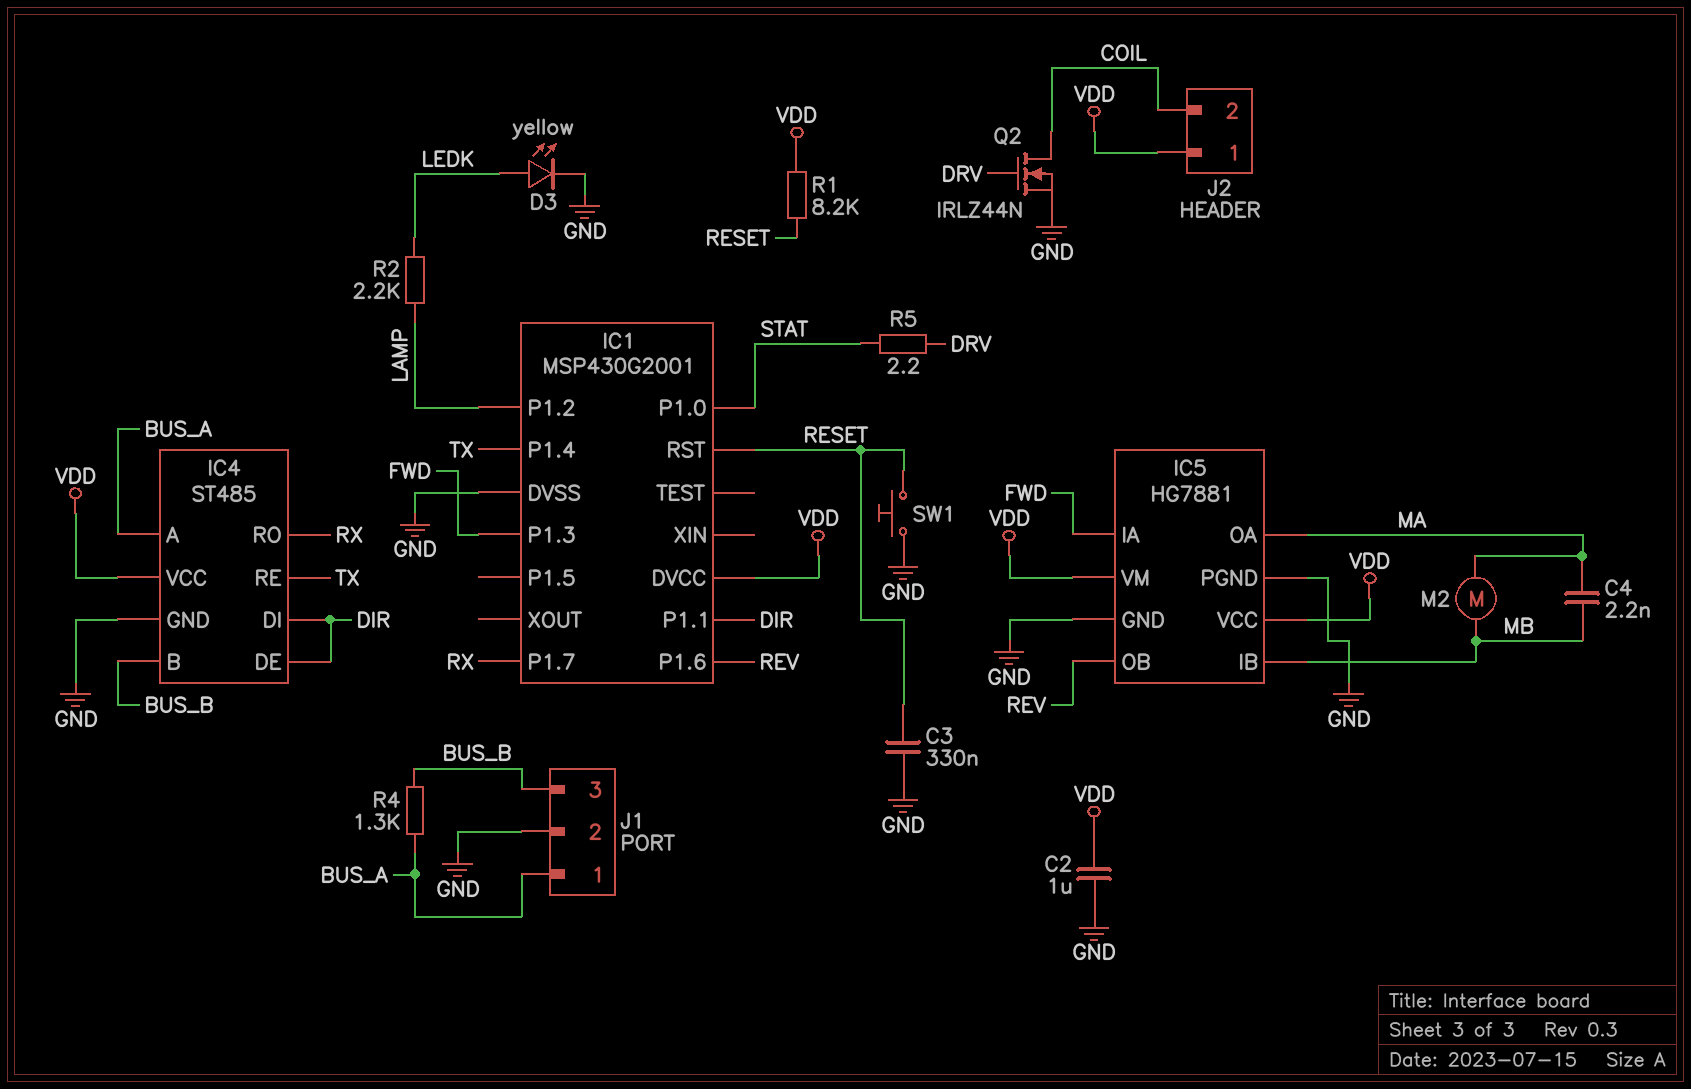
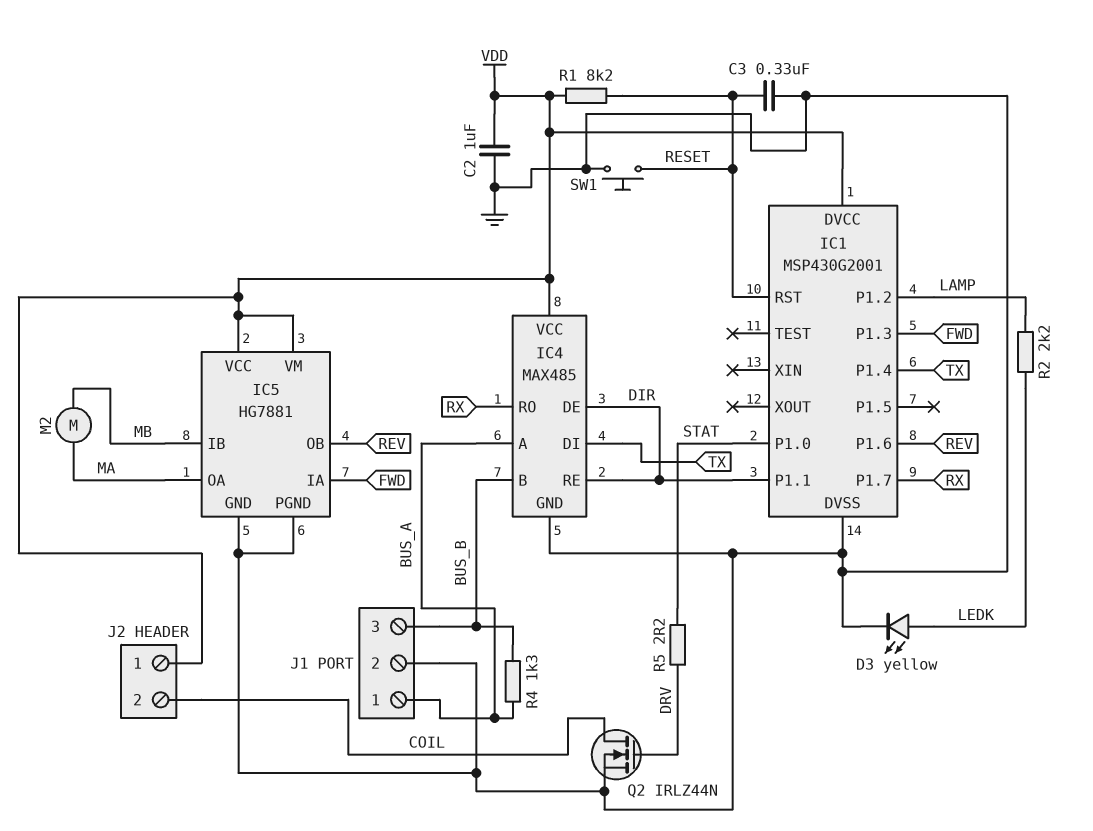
C4: 2.2nF (MA, MB) -> none
IC4: ST485 -> MAX485
IC4 pin DI: DIR -> TX
IC4 pin RE: TX -> DIR

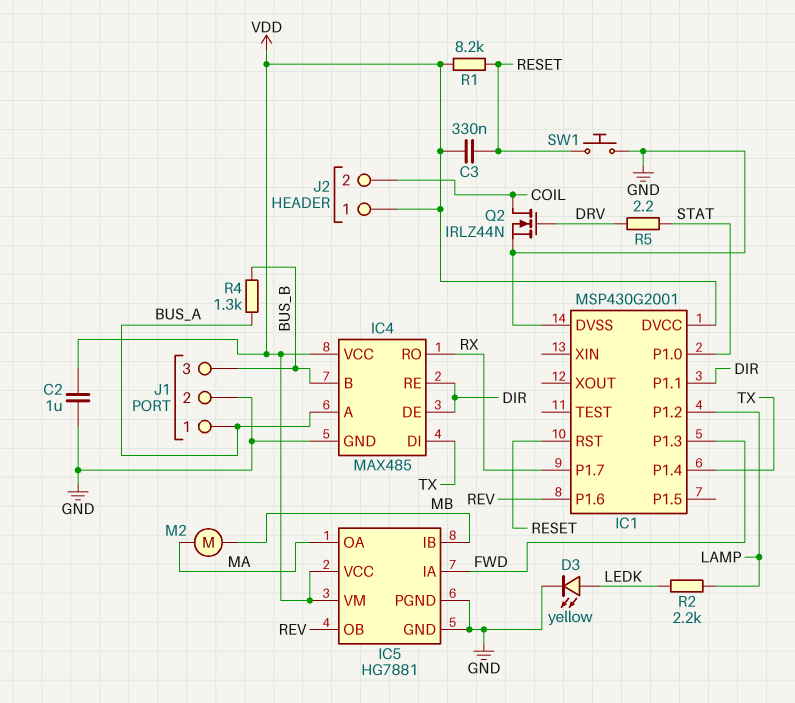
C3: 330nF (GND, RESET) -> 330nF (RESET, VDD)

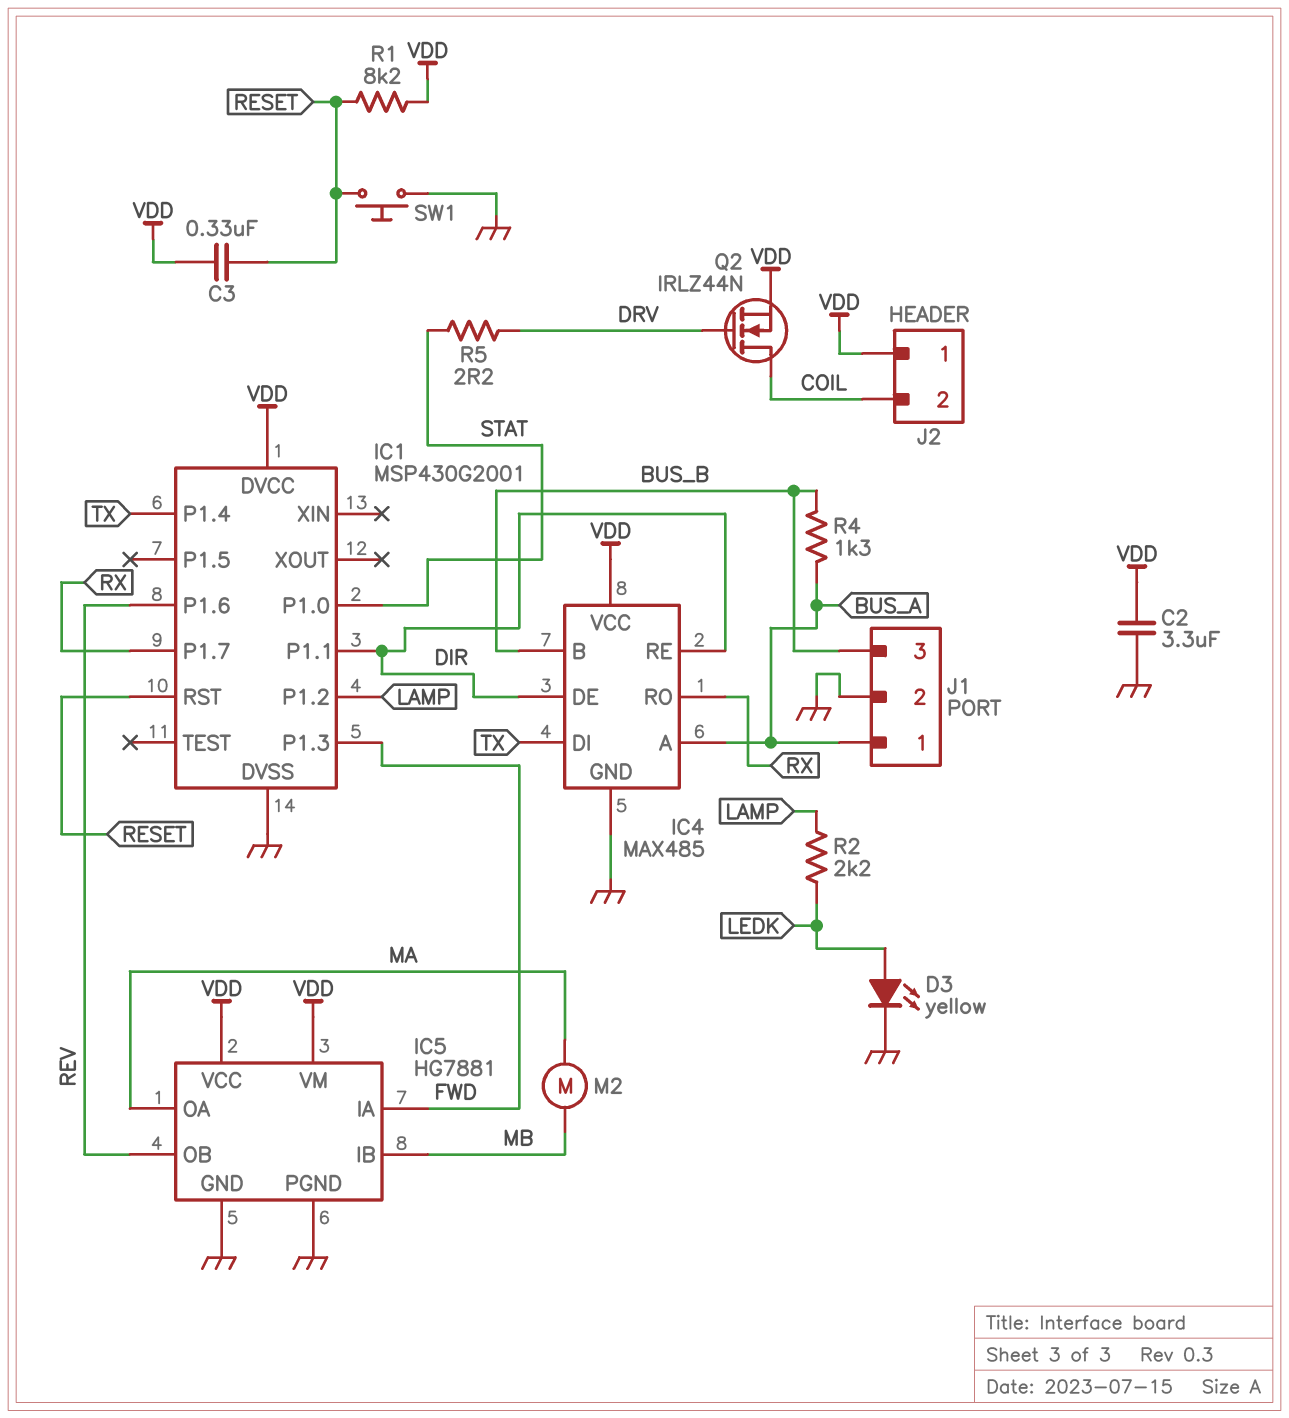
C2: 1uF (GND, VDD) -> 3.3uF (GND, VDD)
Q2: NMOS IRLZ44N (G DRV, D COIL, S GND) -> NMOS IRLZ44N (G DRV, D COIL, S VDD)

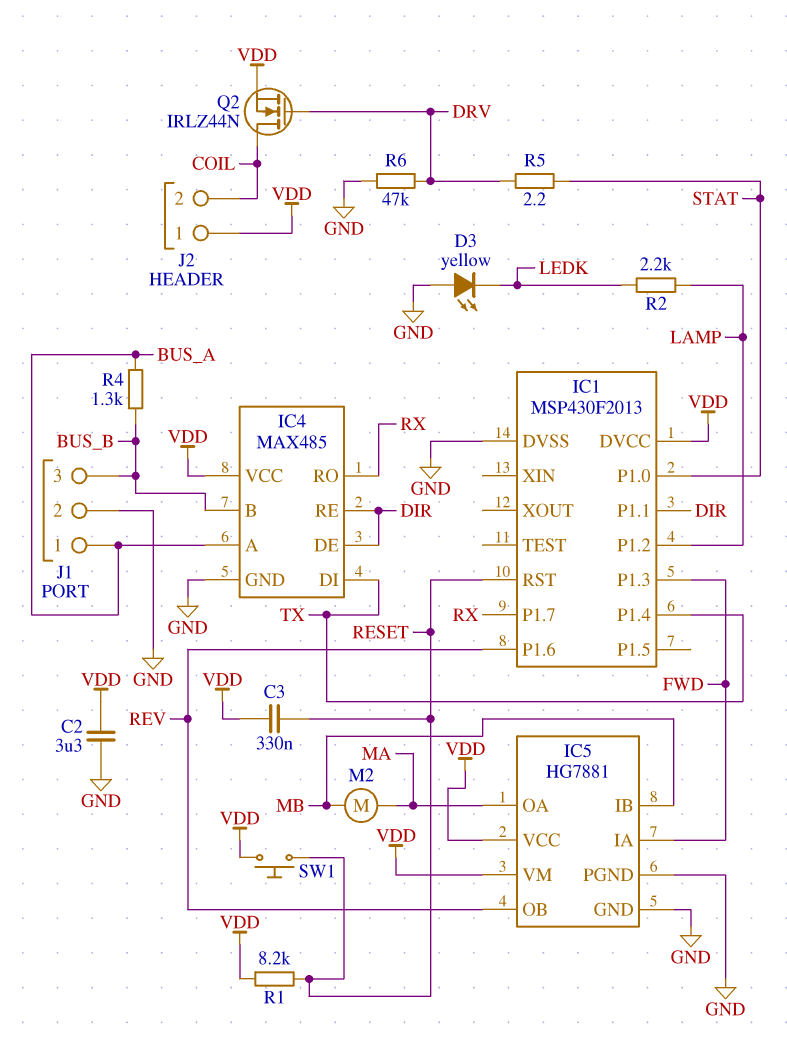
D3: LED yellow (A LEDK, K GND) -> LED yellow (A GND, K LEDK)
IC1: MSP430G2001 -> MSP430F2013
R6: none -> 47k (DRV, GND)
SW1: button (GND, RESET) -> button (RESET, VDD)

